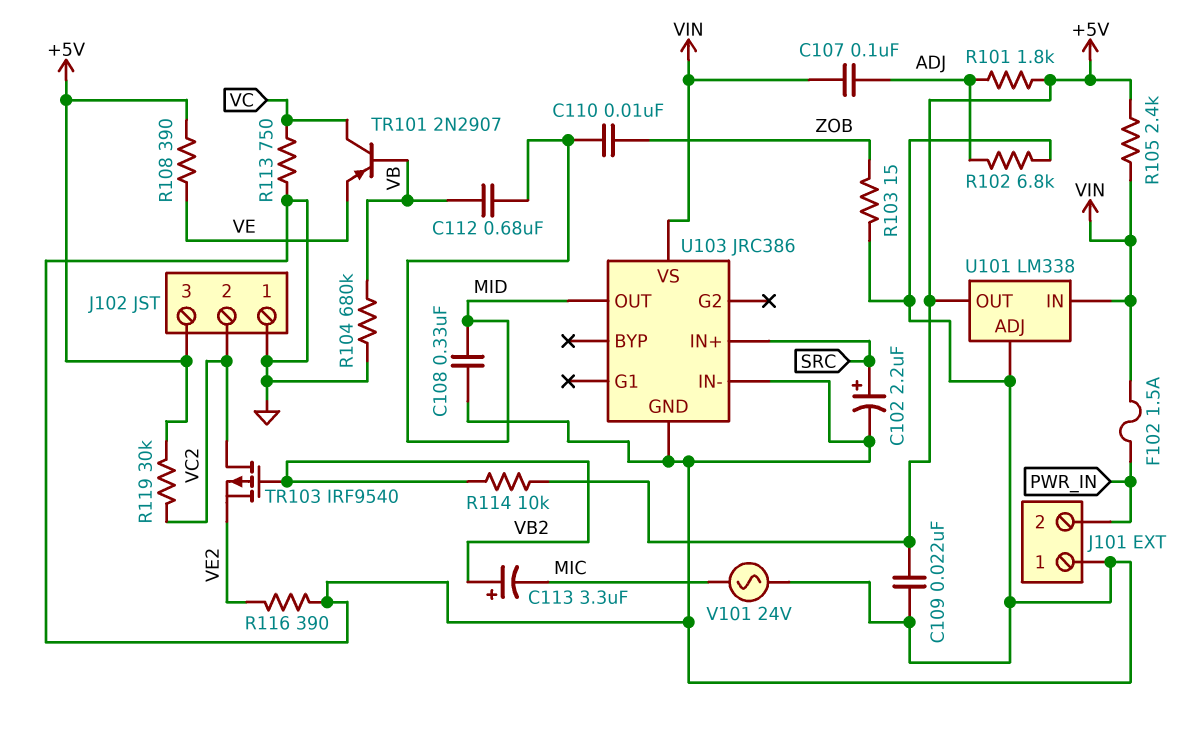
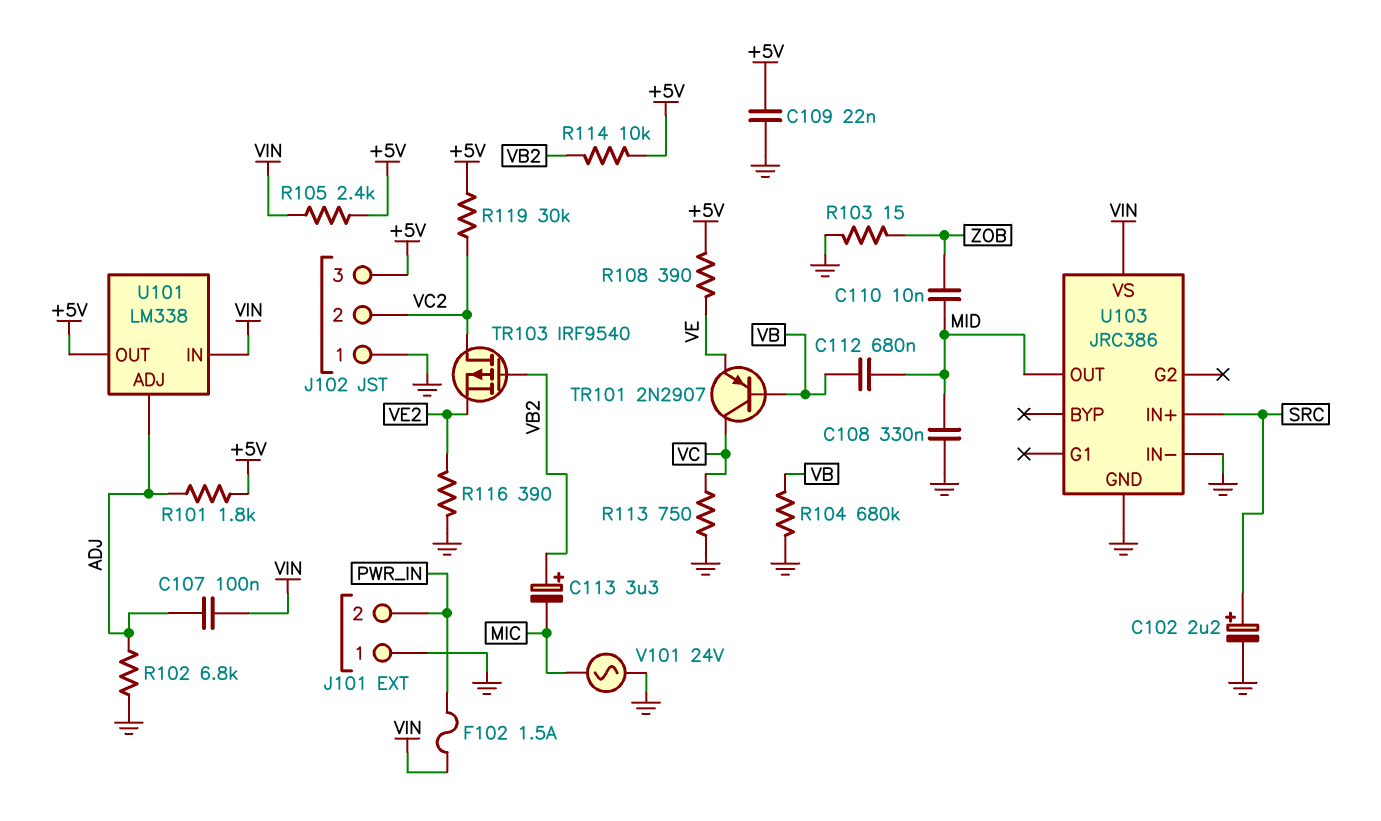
U101 pin ADJ: GND -> ADJ

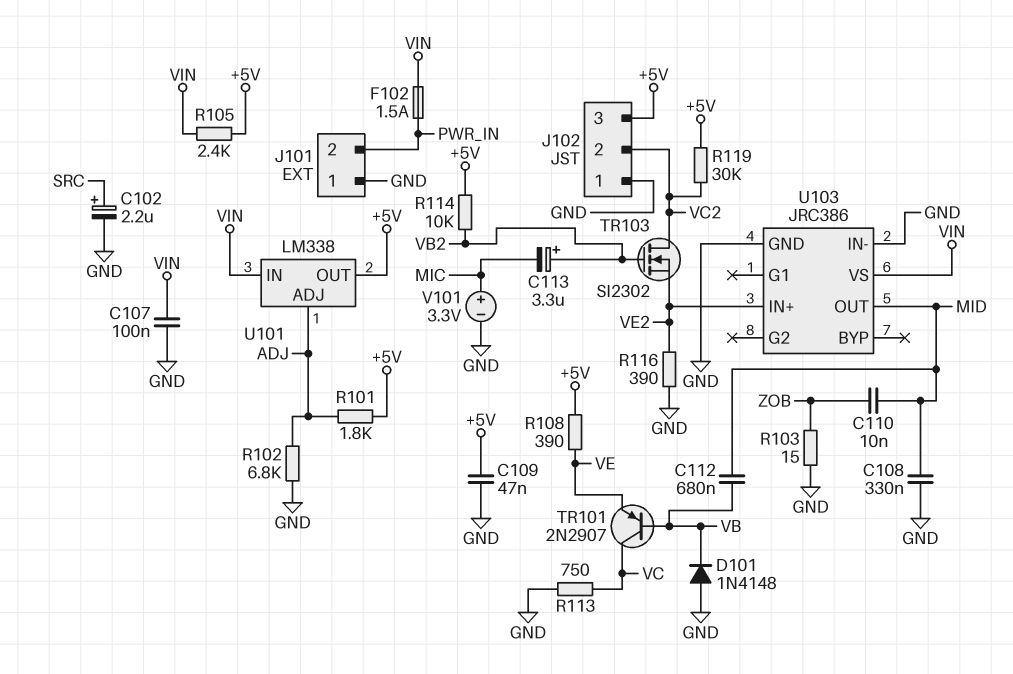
C107: 100nF (ADJ, VIN) -> 100nF (GND, VIN)
C109: 22nF (+5V, GND) -> 47nF (+5V, GND)
D101: none -> diode 1N4148 (A GND, K VB)
R104: 680k (GND, VB) -> none
TR103: PMOS IRF9540 (G VB2, D VC2, S VE2) -> NMOS SI2302 (G VB2, D VC2, S VE2)
U103 pin IN+: SRC -> VE2
V101: AC 24V (GND, MIC) -> 3.3V (plus MIC, minus GND)

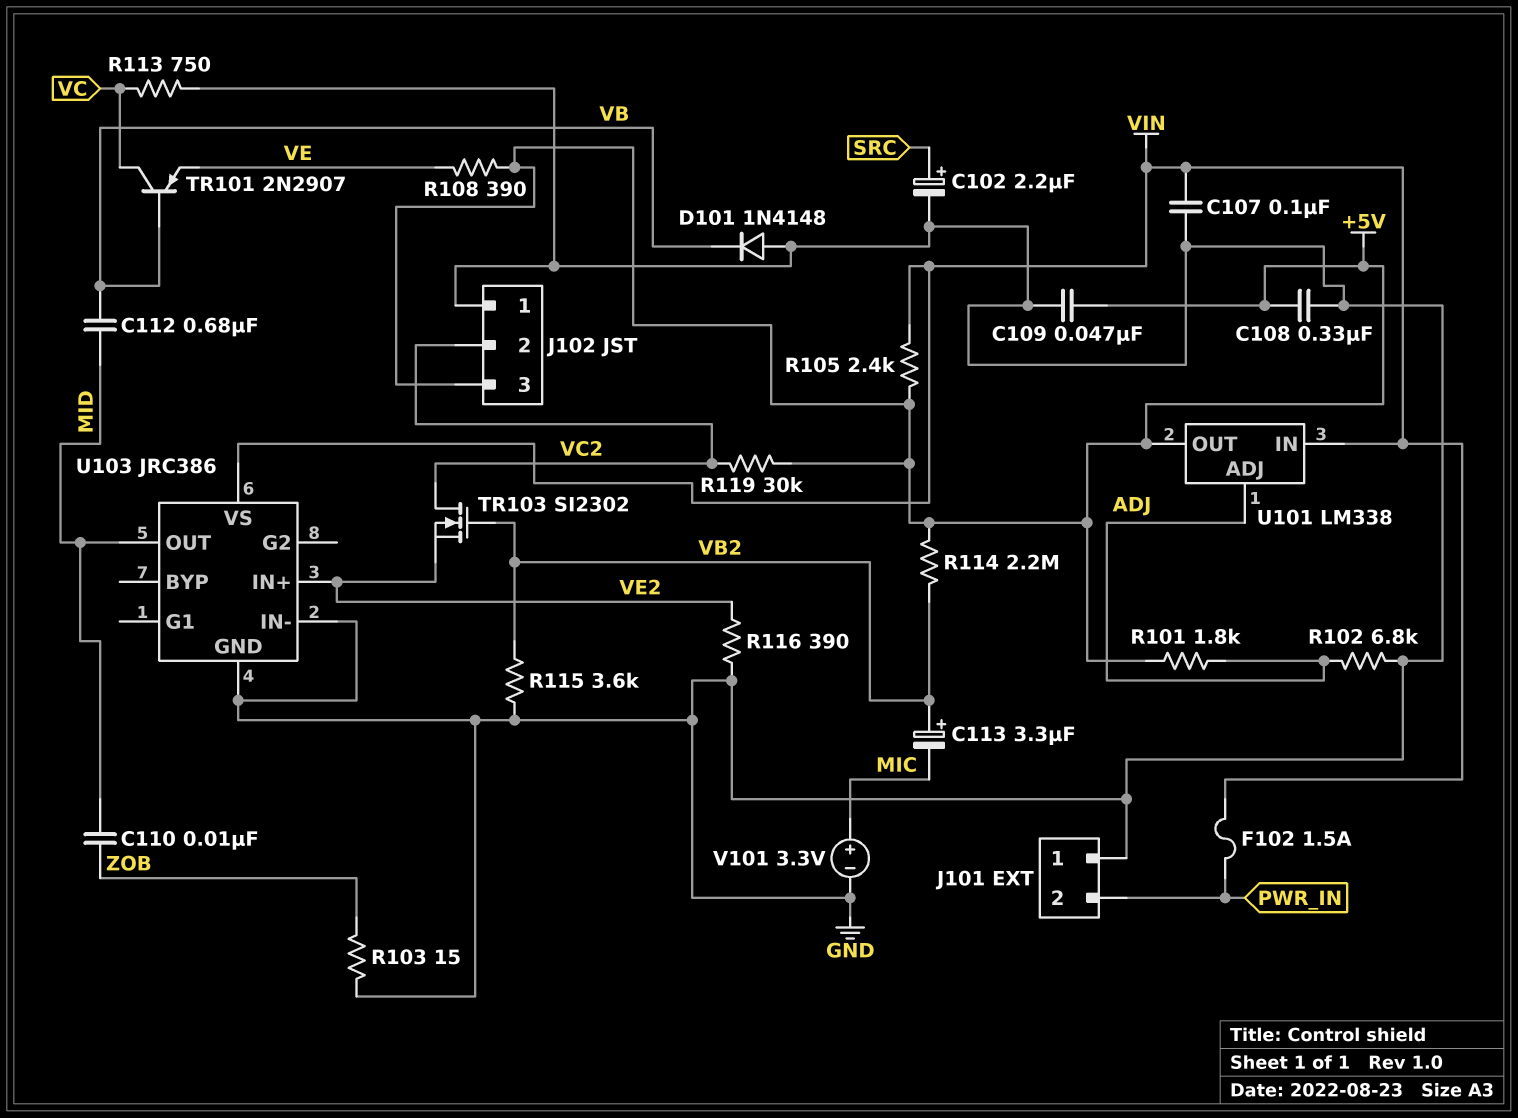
C108: 330nF (GND, MID) -> 330nF (+5V, GND)
R114: 10k (+5V, VB2) -> 2.2M (+5V, VB2)
R115: none -> 3.6k (GND, VB2)

